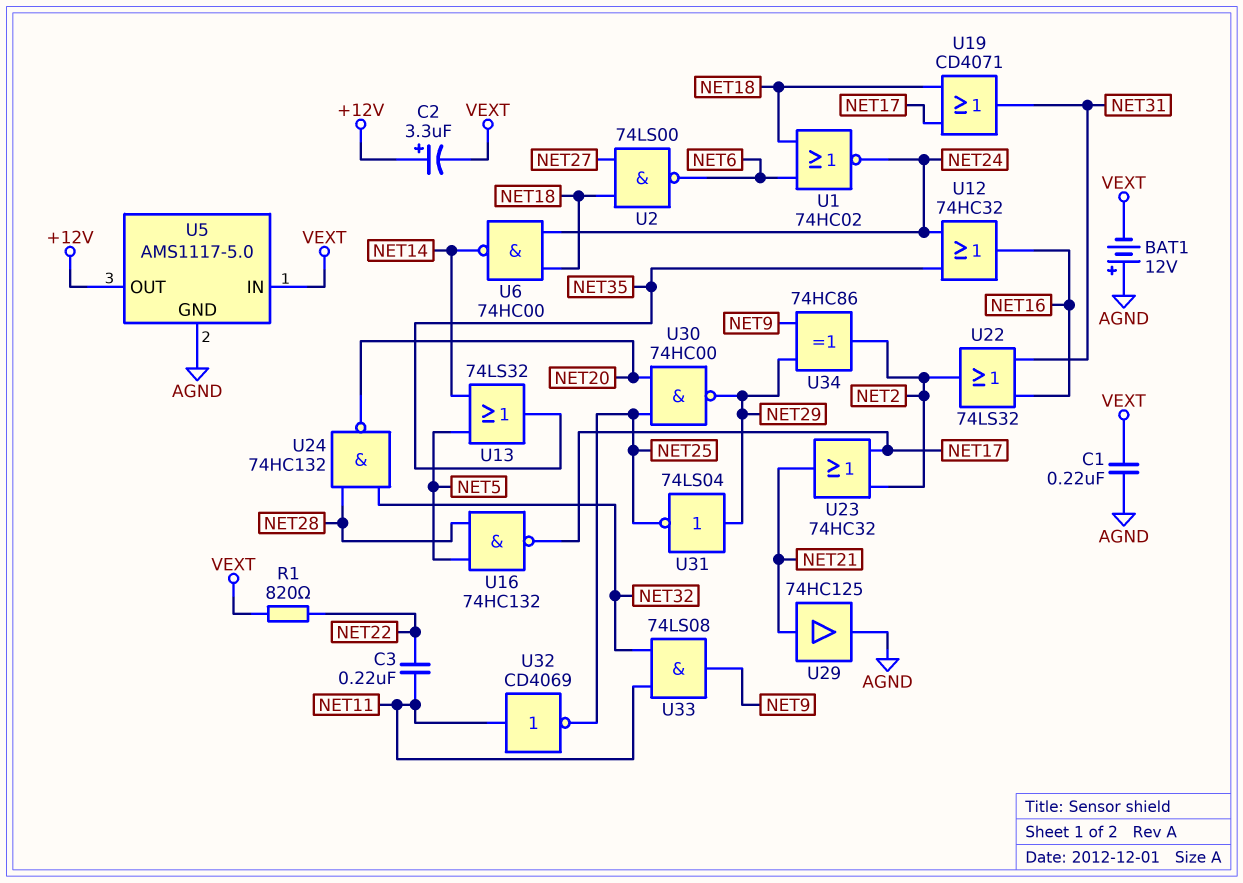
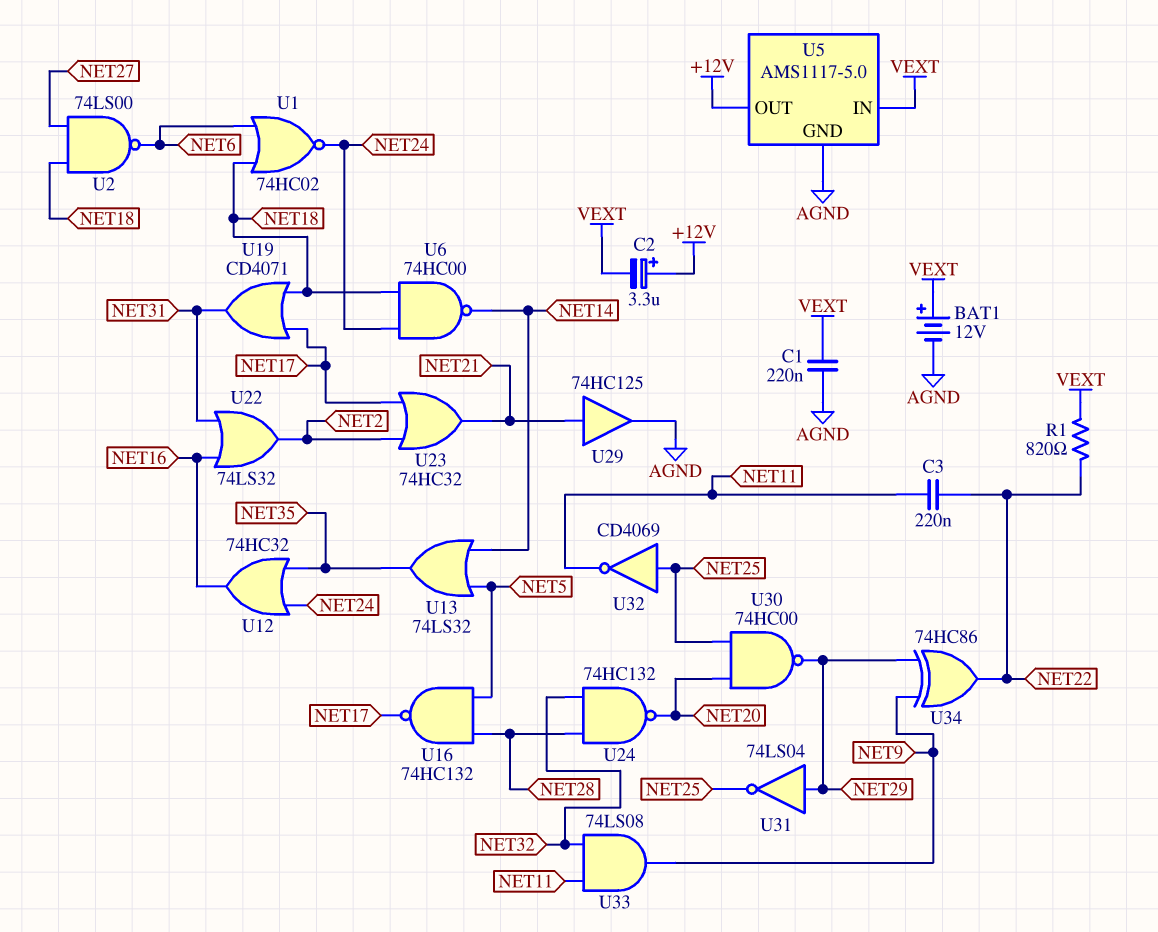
BAT1: 12V (plus AGND, minus VEXT) -> 12V (plus VEXT, minus AGND)
U32: NOT CD4069 (in NET11, out NET25) -> NOT CD4069 (in NET25, out NET11)
U34: XOR 74HC86 (in NET9, in NET29, out NET2) -> XOR 74HC86 (in NET9, in NET29, out NET22)

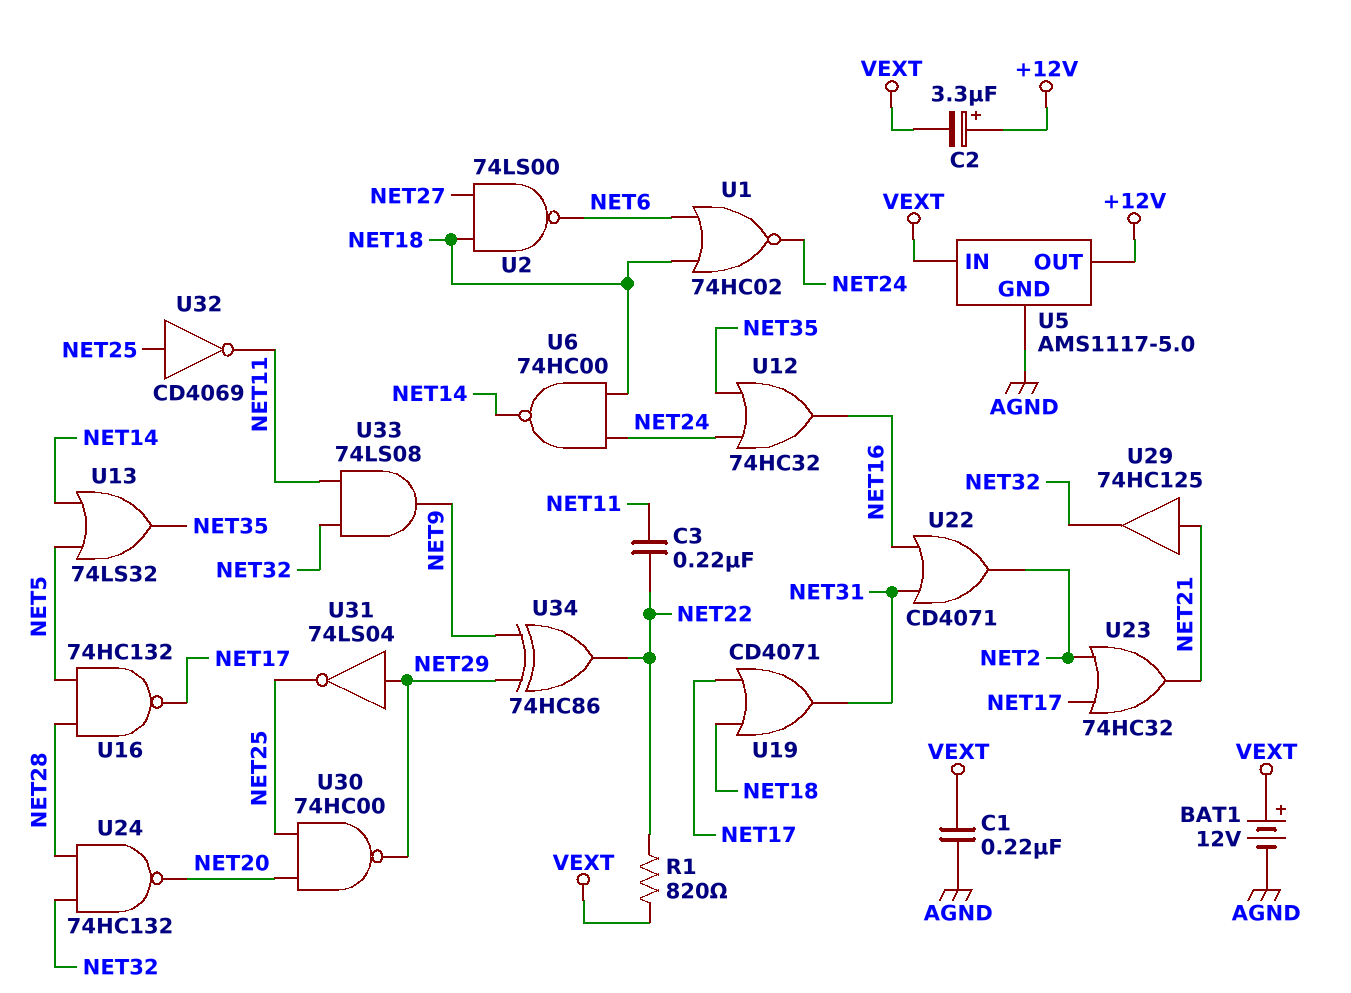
U22: OR 74LS32 (in NET16, in NET31, out NET2) -> OR CD4071 (in NET16, in NET31, out NET2)
U29: buffer 74HC125 (in NET21, out AGND) -> buffer 74HC125 (in NET21, out NET32)

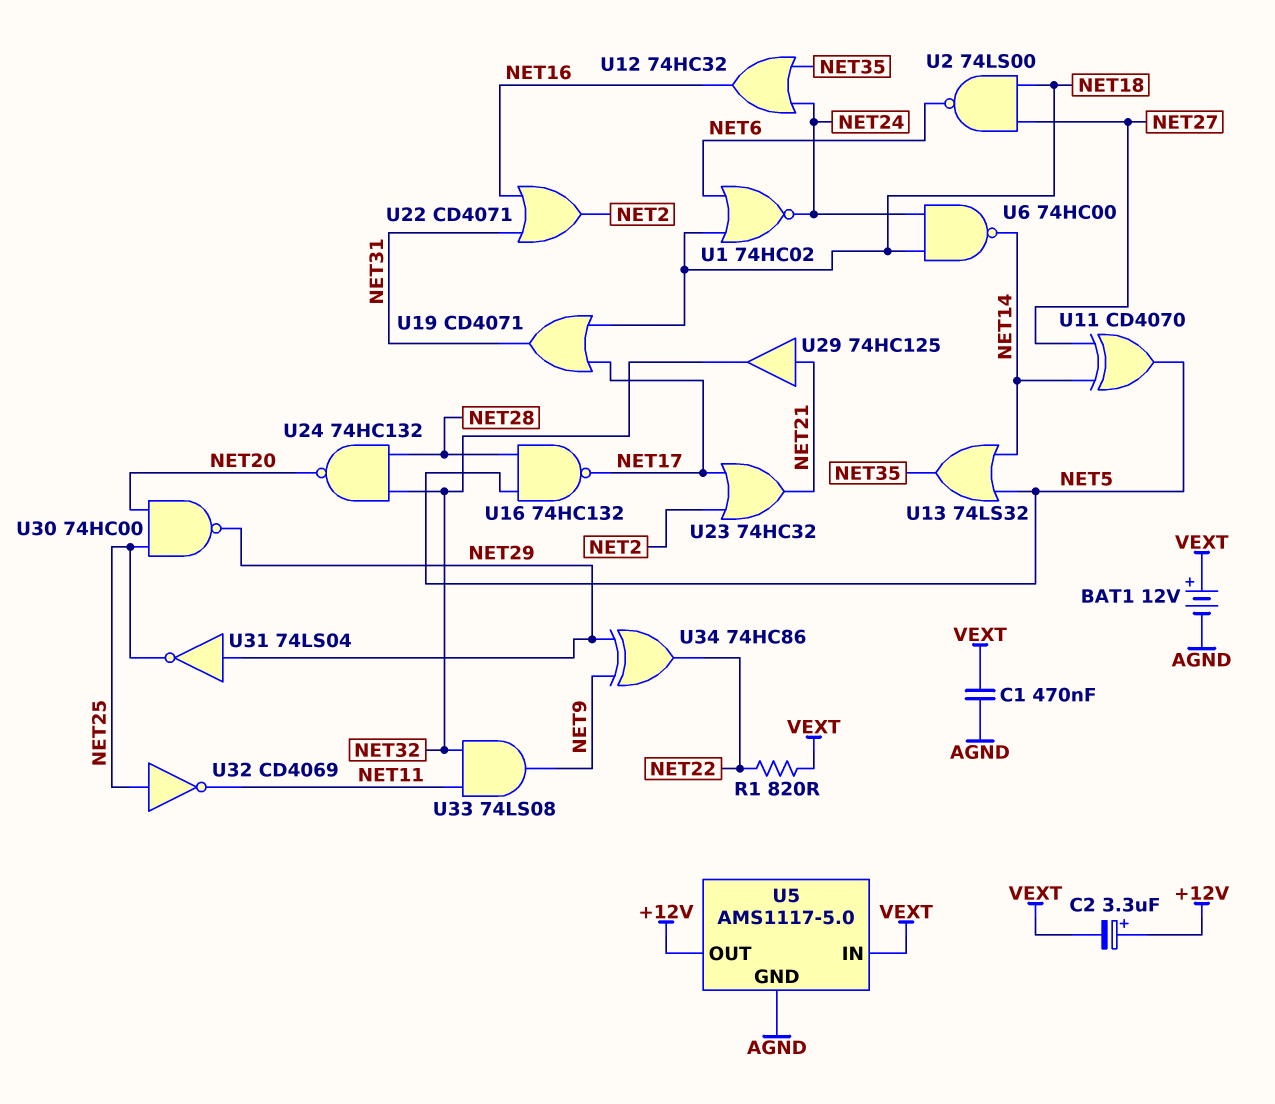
C1: 220nF (AGND, VEXT) -> 470nF (AGND, VEXT)
C3: 220nF (NET11, NET22) -> none
U11: none -> XOR CD4070 (in NET14, in NET27, out NET5)

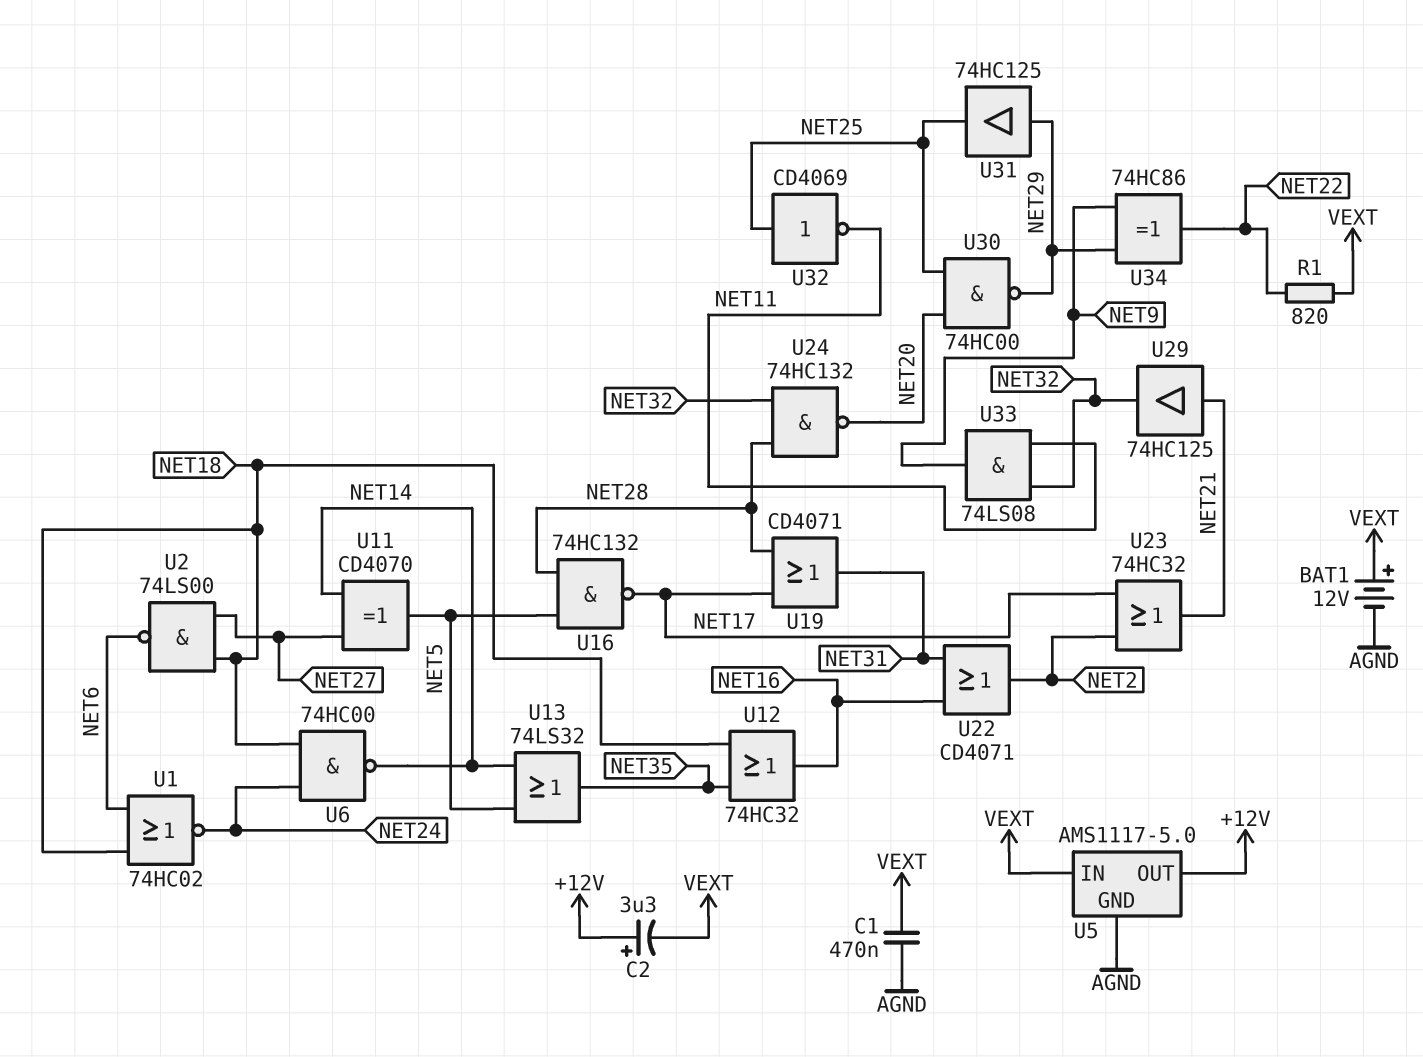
U12: OR 74HC32 (in NET24, in NET35, out NET16) -> OR 74HC32 (in NET18, in NET35, out NET16)
U19: OR CD4071 (in NET17, in NET18, out NET31) -> OR CD4071 (in NET17, in NET28, out NET31)
U31: NOT 74LS04 (in NET29, out NET25) -> buffer 74HC125 (in NET29, out NET25)

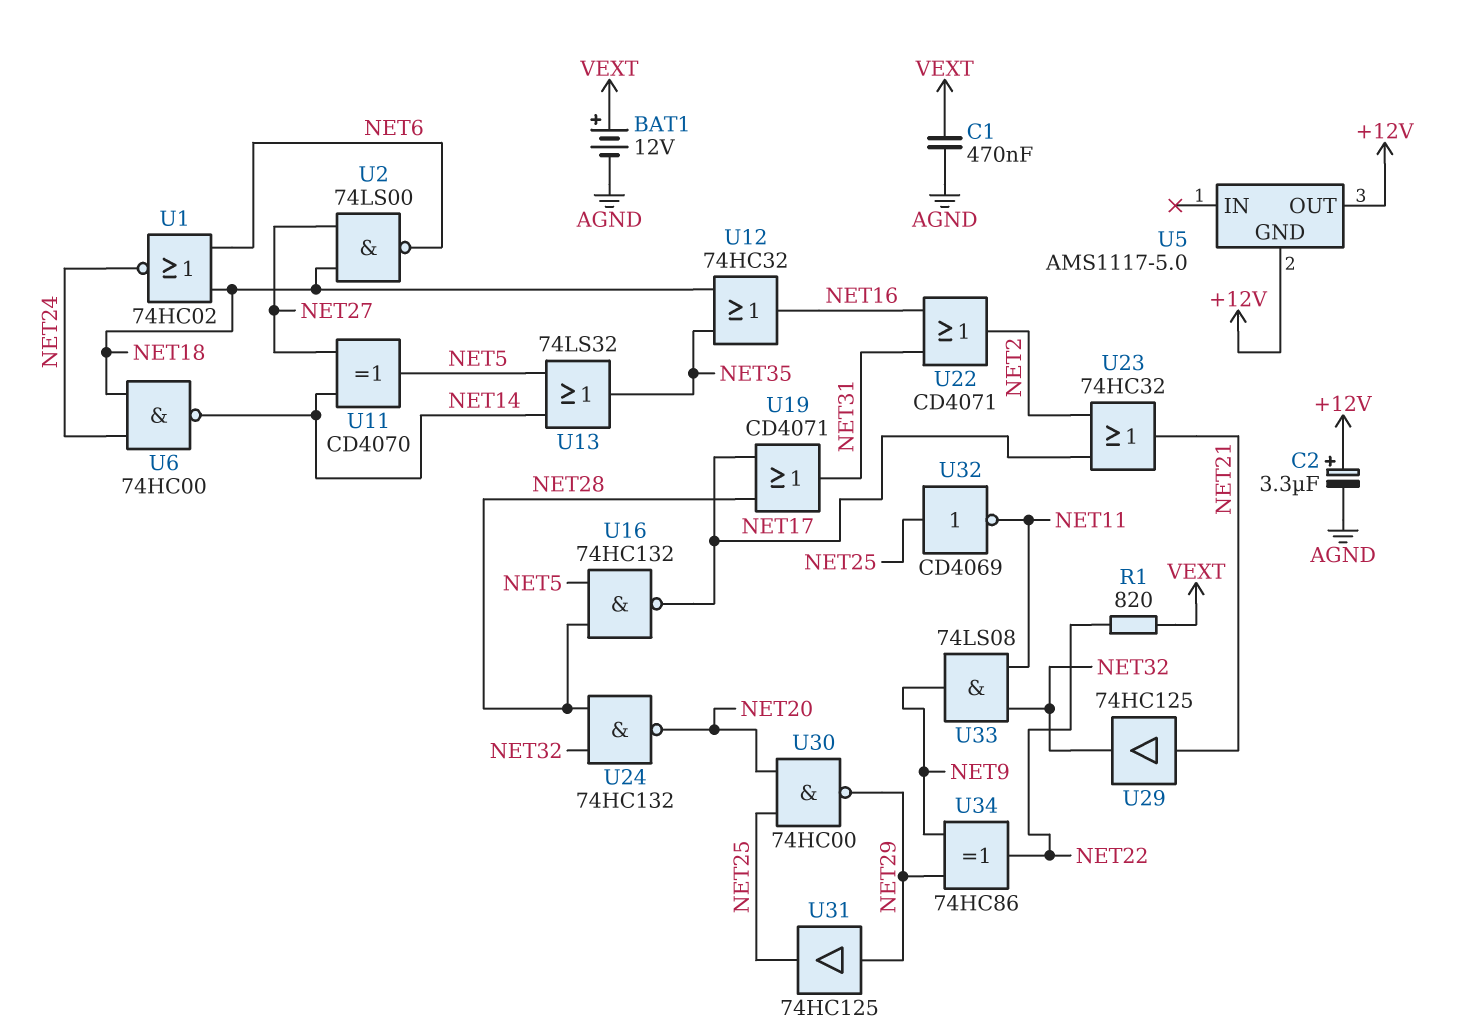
C2: 3.3uF (plus +12V, minus VEXT) -> 3.3uF (plus +12V, minus AGND)
U5 pin GND: AGND -> +12V
U5 pin IN: VEXT -> none

